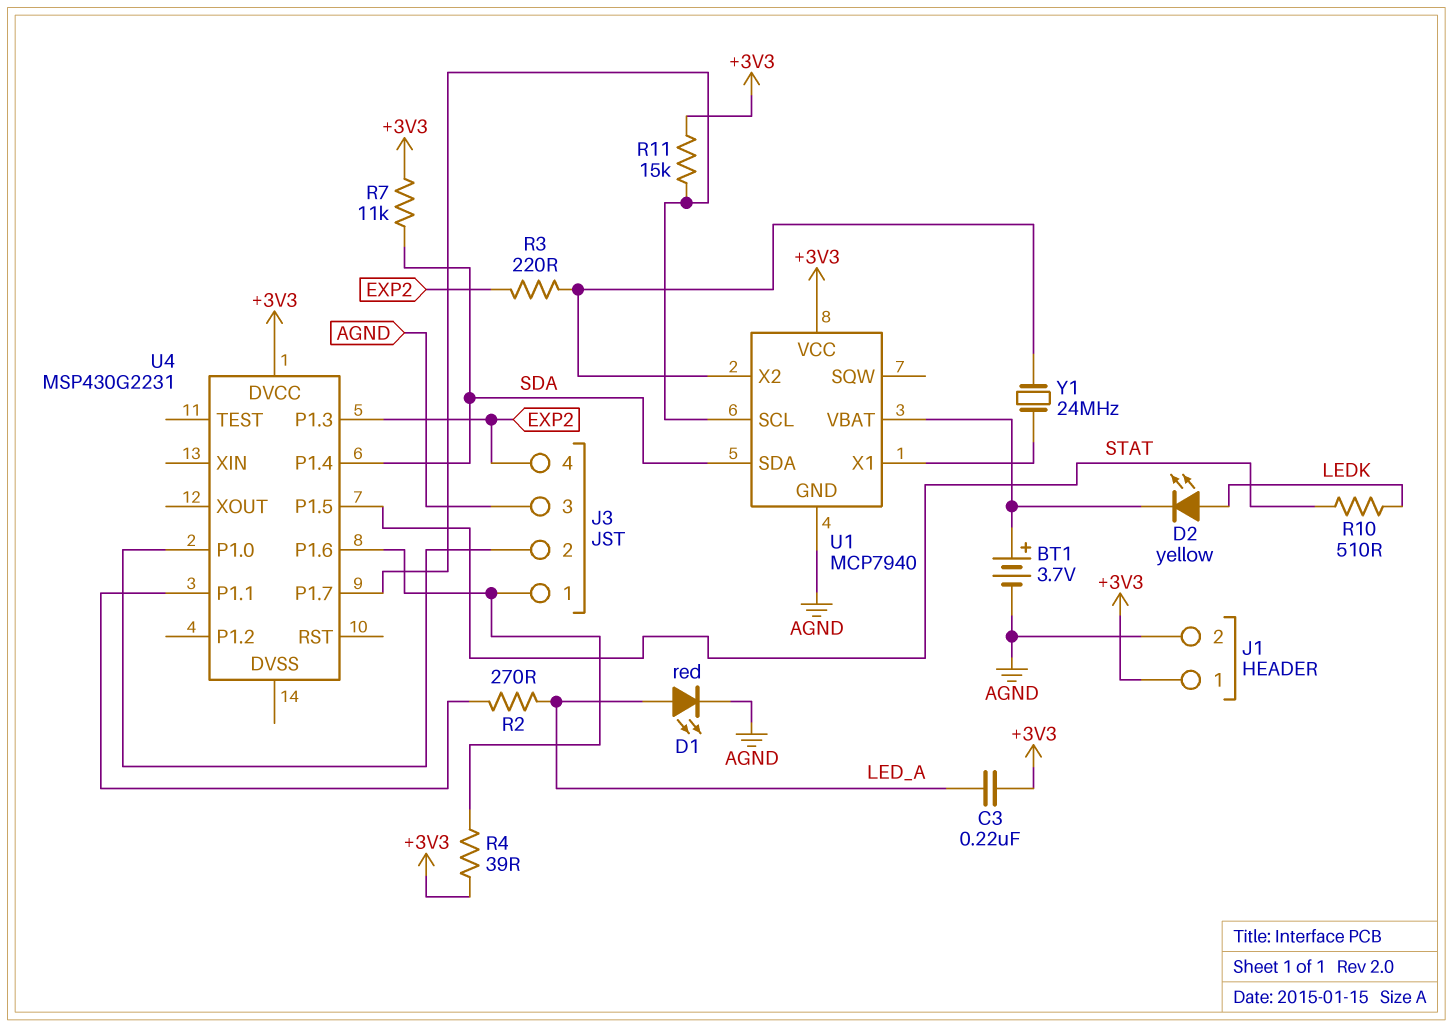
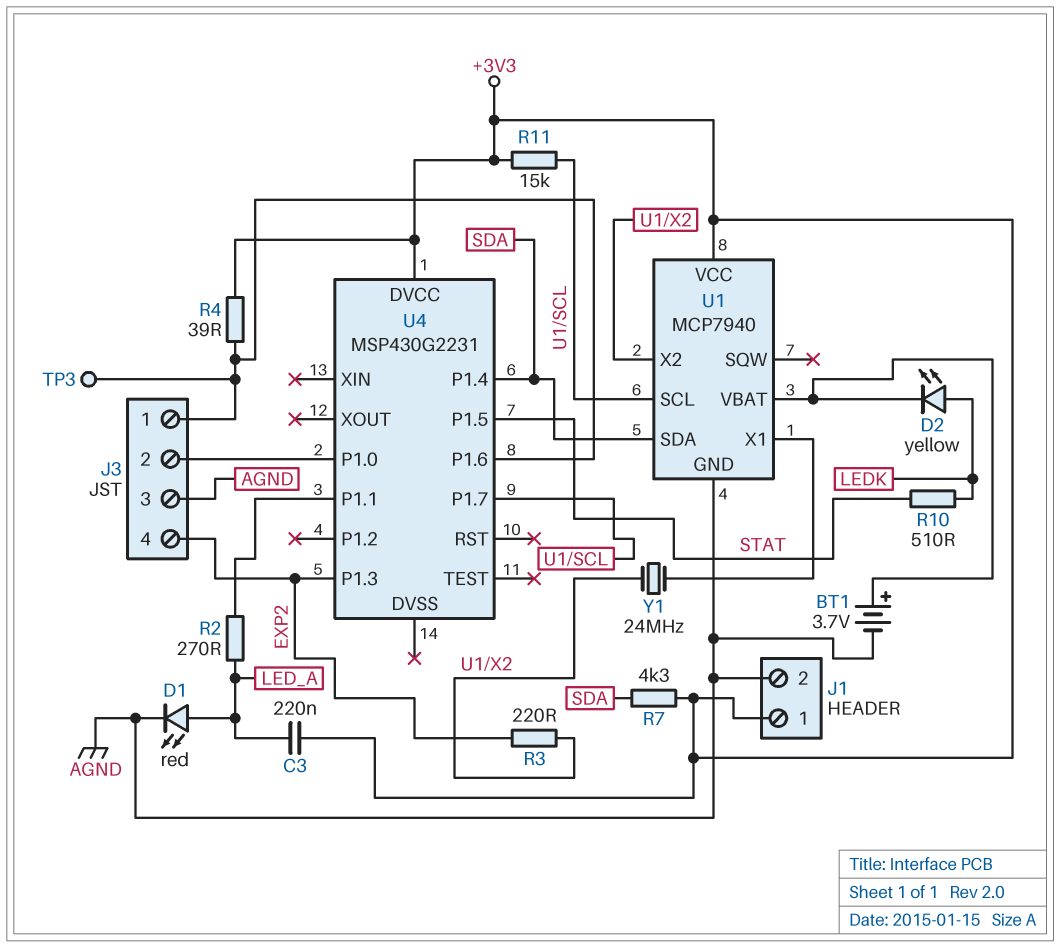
R7: 11k (+3V3, SDA) -> 4.3k (+3V3, SDA)
TP3: none -> test point (J3/1)

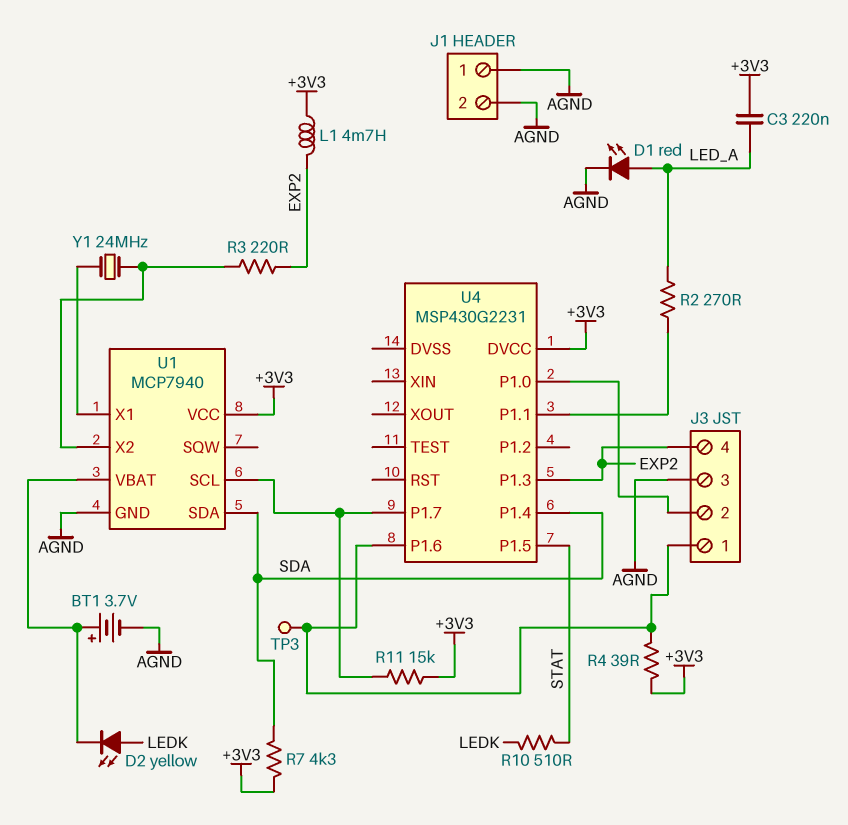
J1 pin 1: +3V3 -> AGND
L1: none -> 4.7mH (+3V3, EXP2)

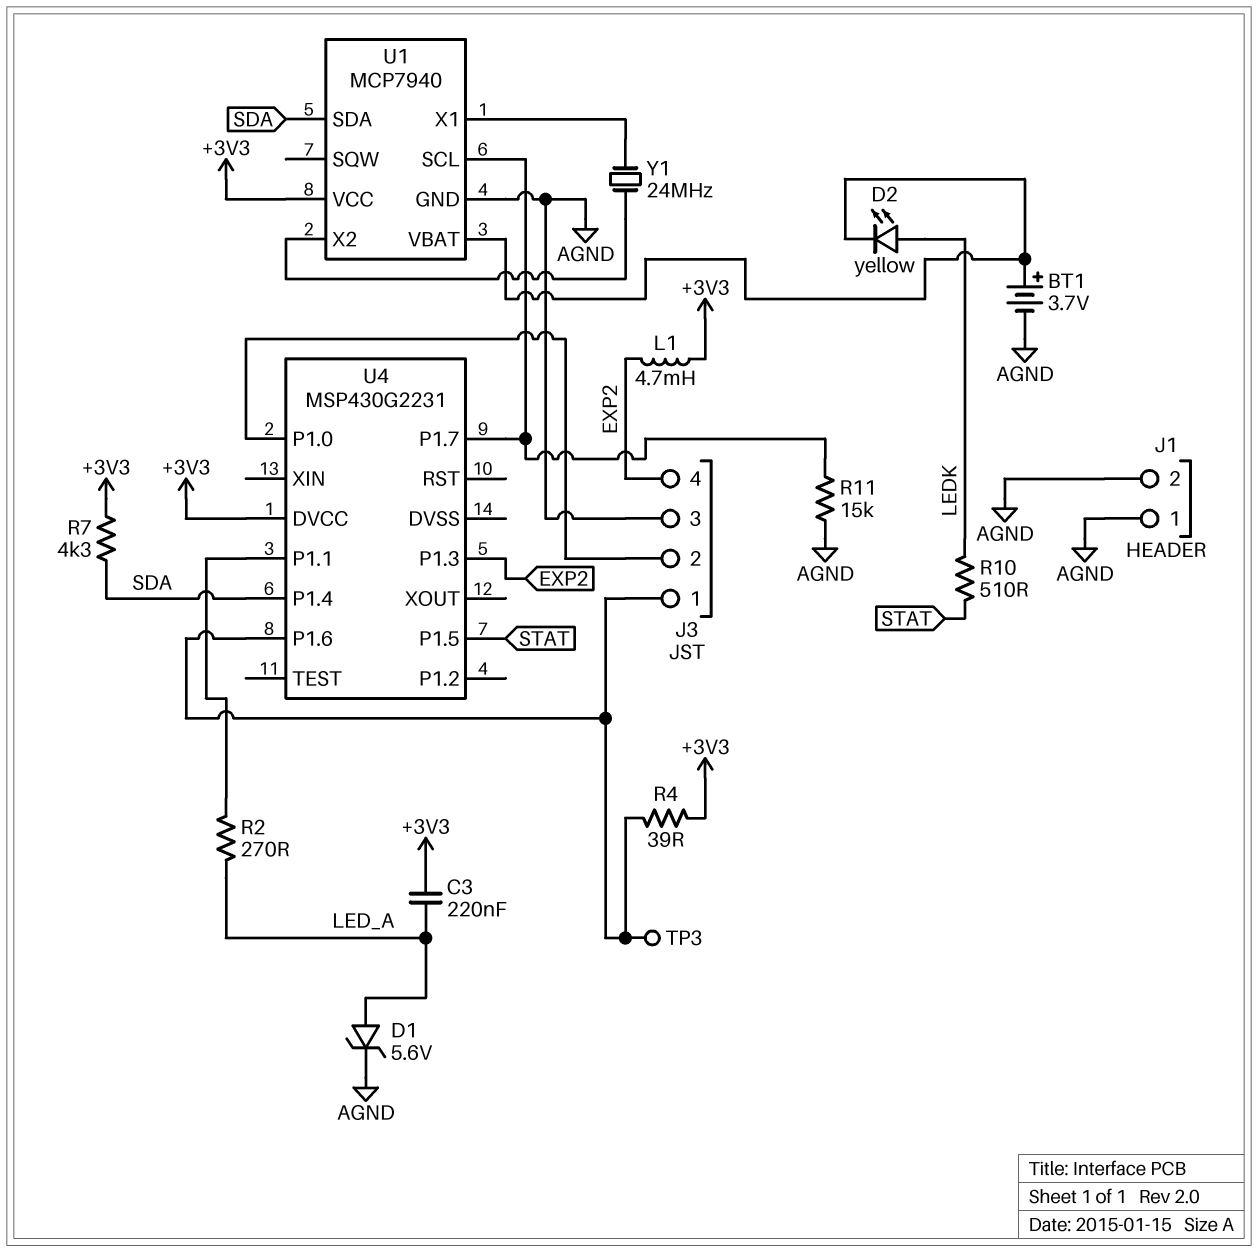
D1: LED red (A LED_A, K AGND) -> zener 5.6V (A LED_A, K AGND)
R3: 220 (EXP2, U1/X2) -> none
R11: 15k (+3V3, U1/SCL) -> 15k (AGND, U1/SCL)

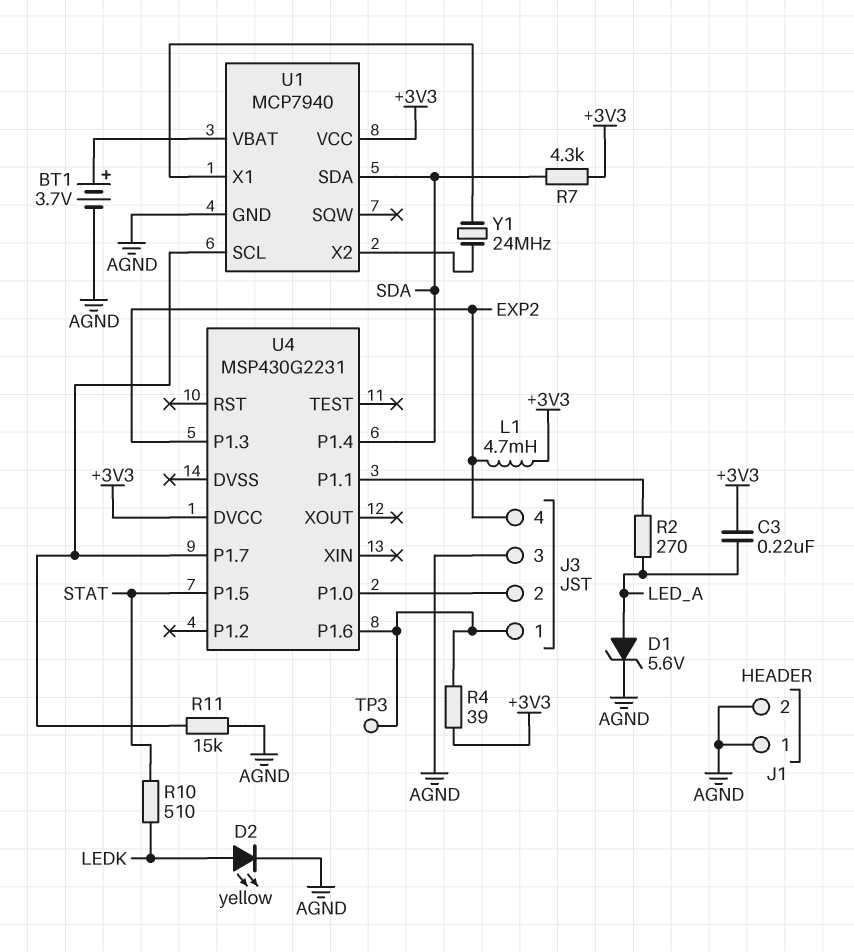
D2: LED yellow (A LEDK, K U1/VBAT) -> LED yellow (A LEDK, K AGND)

